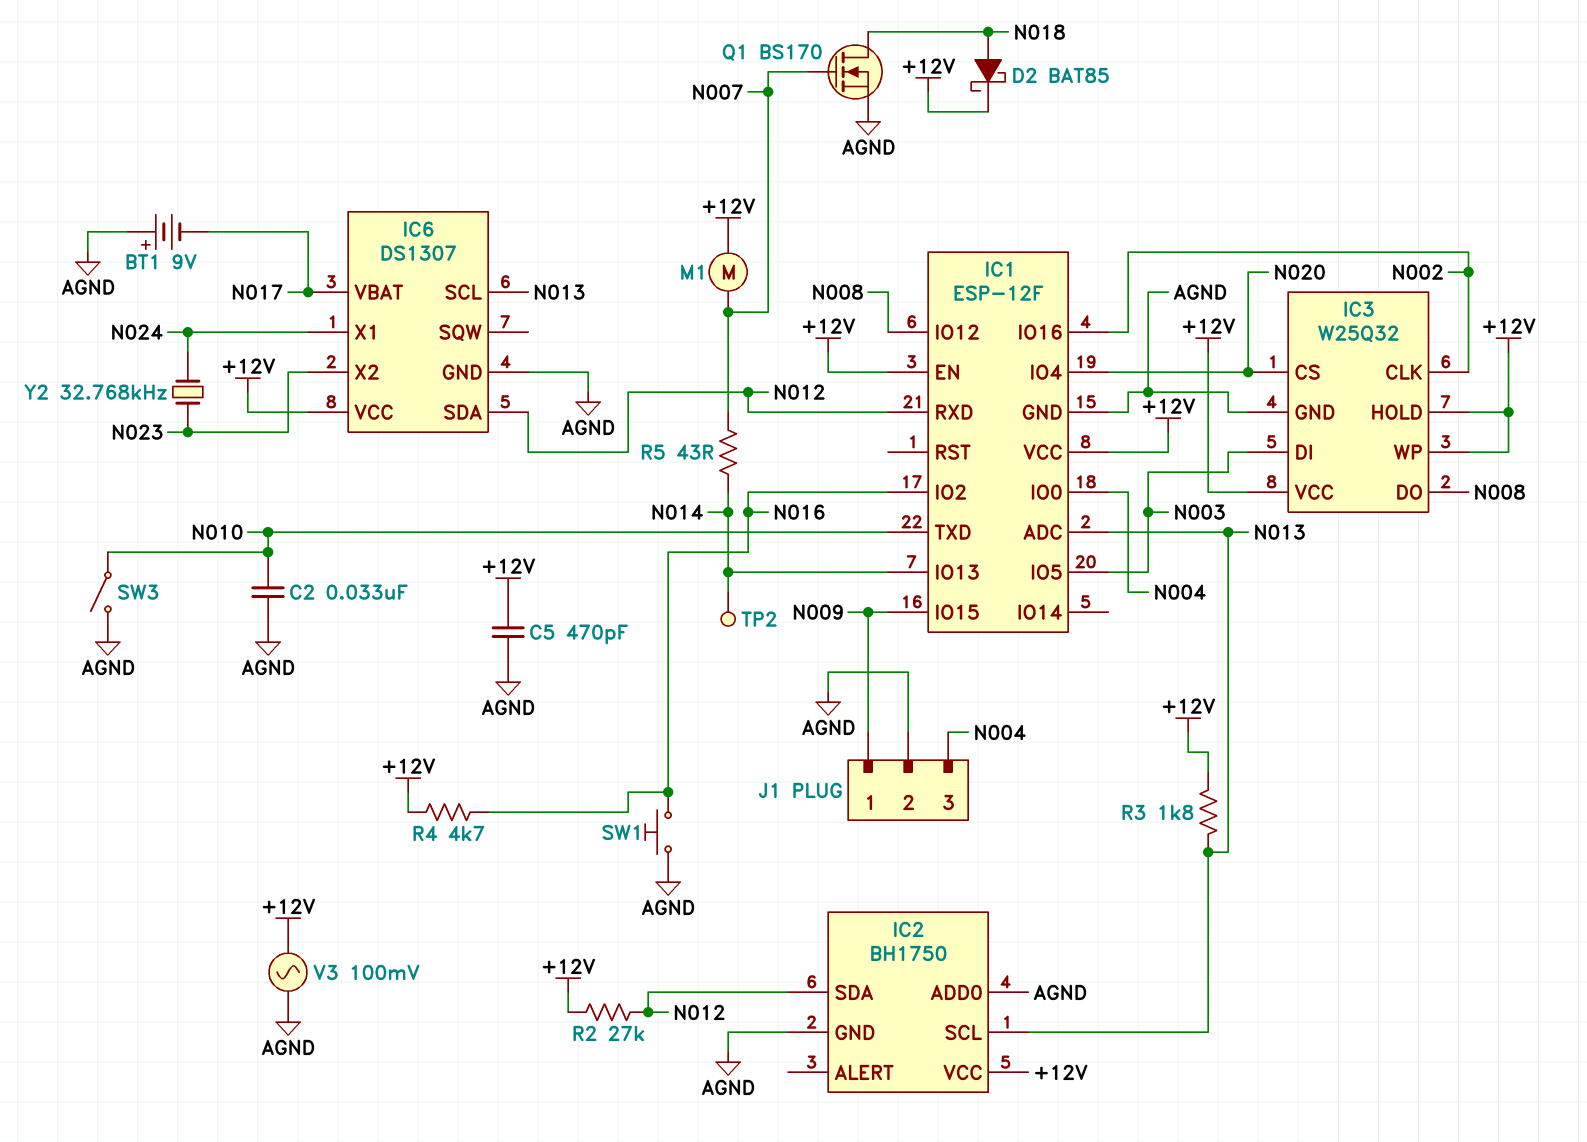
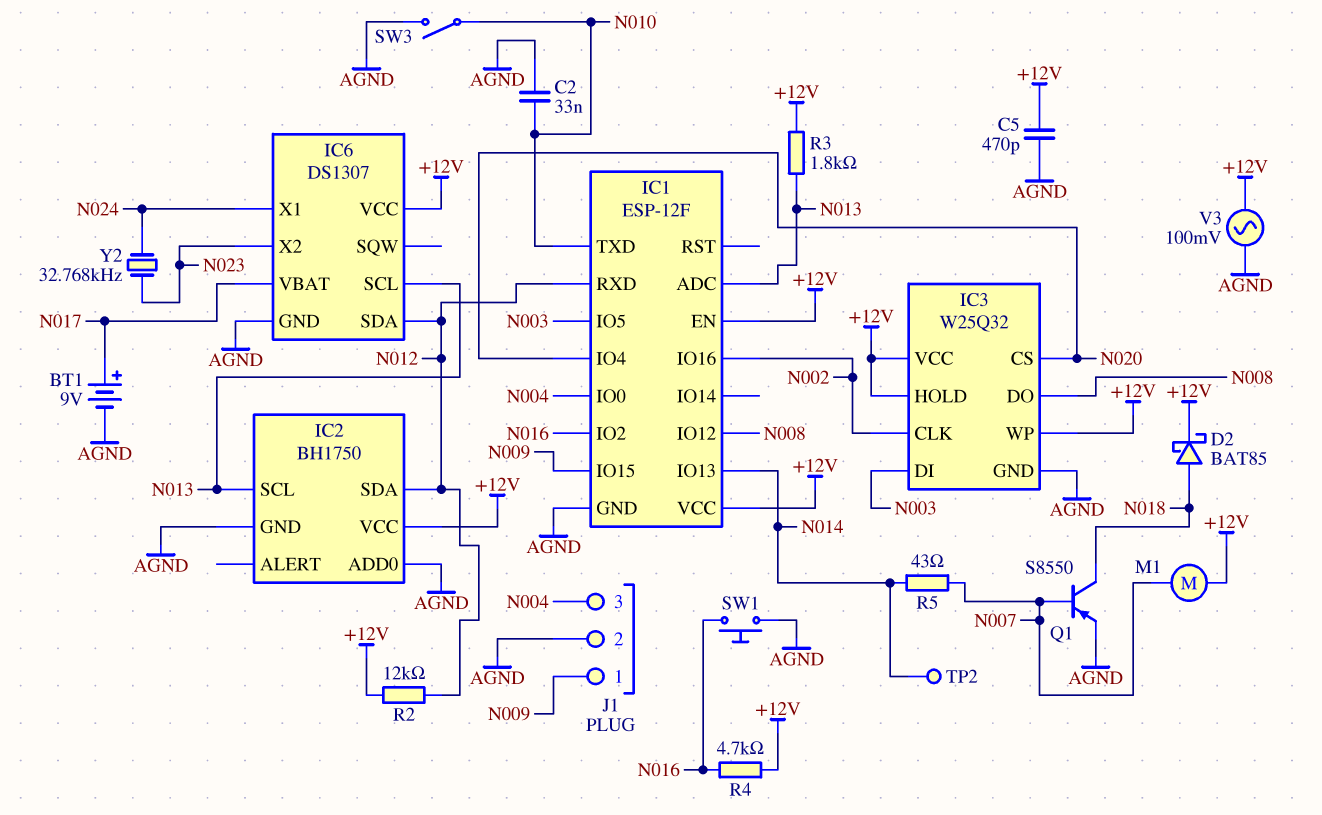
BT1: 9V (plus AGND, minus N017) -> 9V (plus N017, minus AGND)
Q1: NMOS BS170 (G N007, D N018, S AGND) -> PNP S8550 (B N007, C N018, E AGND)
R2: 27k (+12V, N012) -> 12k (+12V, N012)

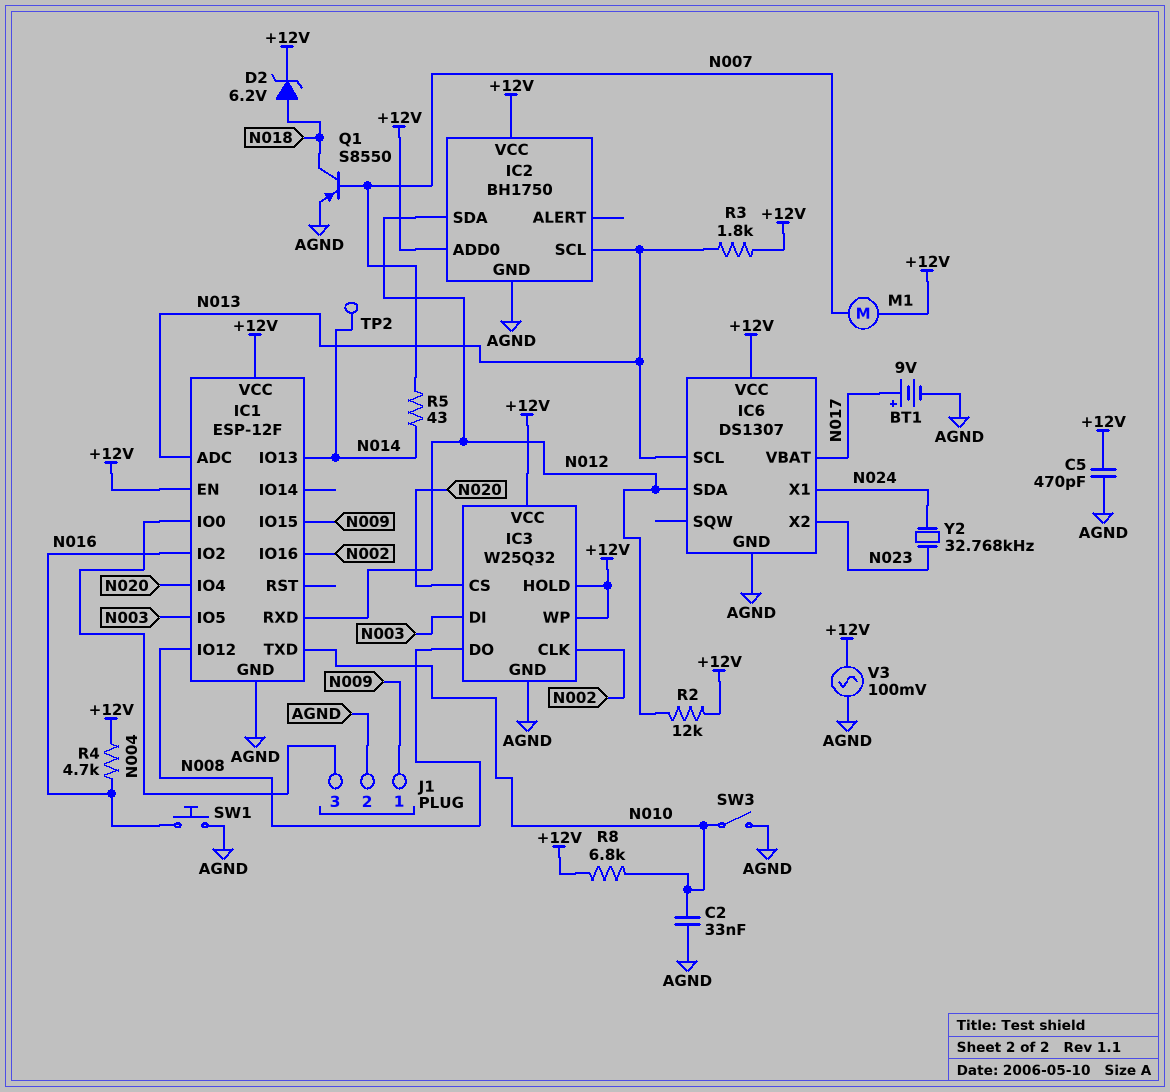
D2: schottky BAT85 (A N018, K +12V) -> zener 6.2V (A N018, K +12V)
IC2 pin ADD0: AGND -> +12V
R8: none -> 6.8k (+12V, N010)

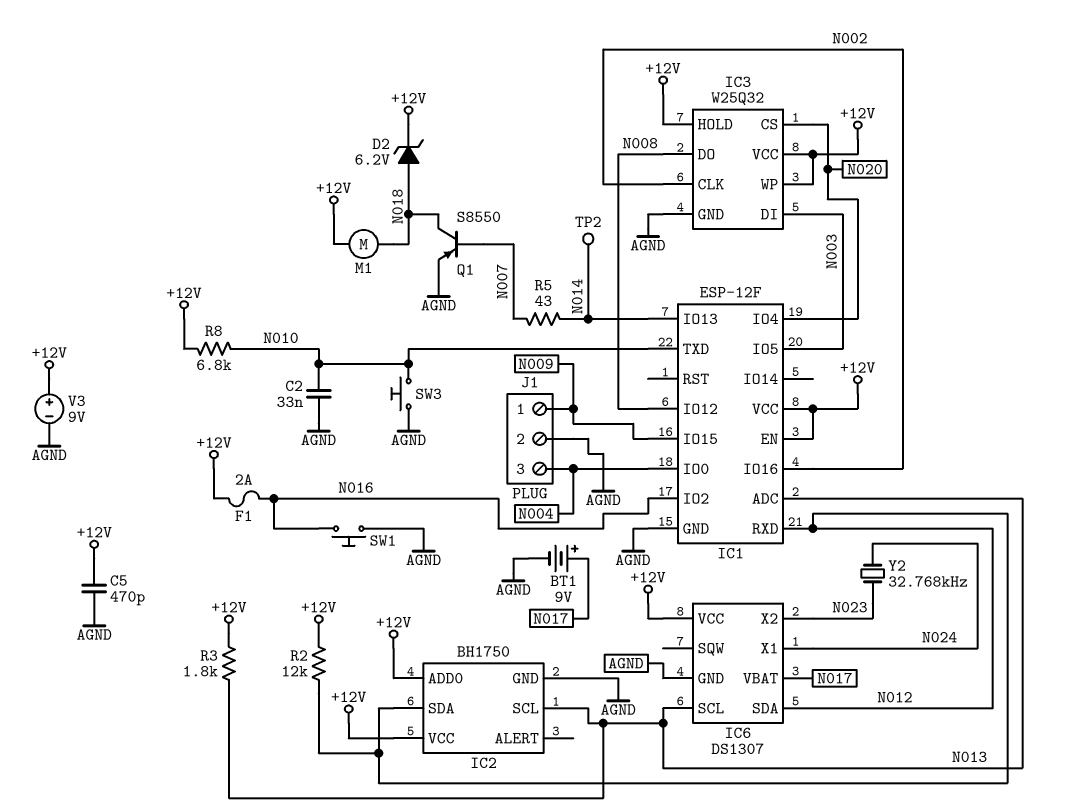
F1: none -> 2A (+12V, N016)
M1: motor (+12V, N007) -> motor (+12V, N018)
R4: 4.7k (+12V, N016) -> none
SW3: switch (AGND, N010) -> button (AGND, N010)
V3: AC 100mV (+12V, AGND) -> 9V (plus +12V, minus AGND)

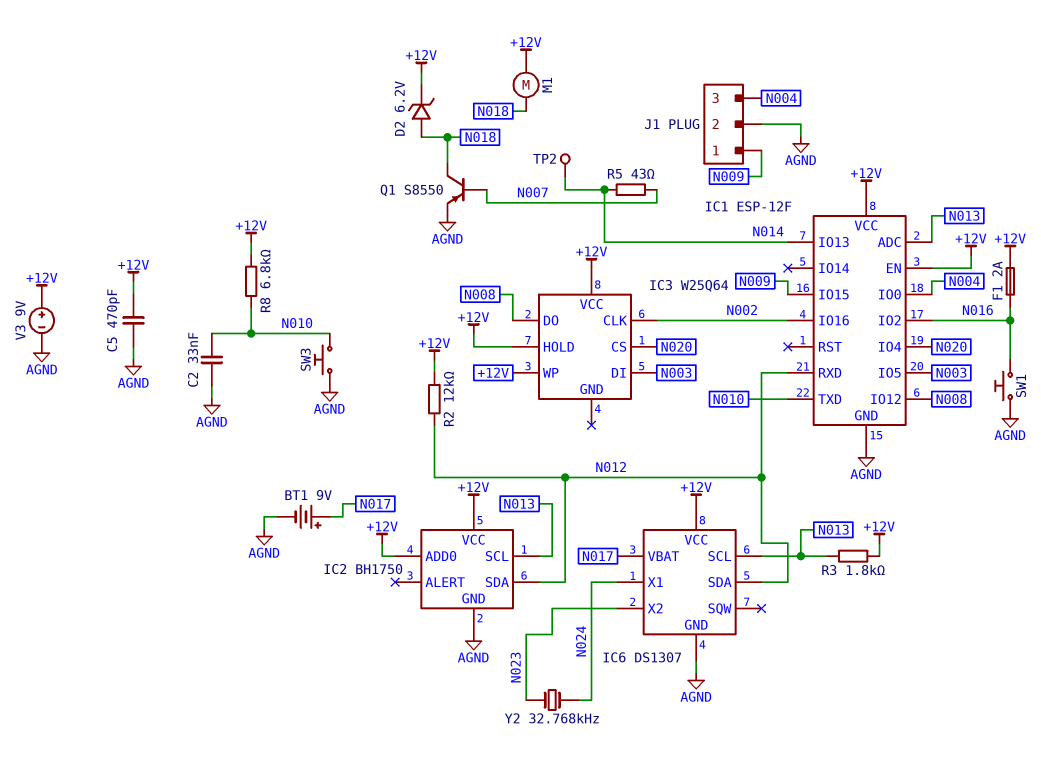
IC3: W25Q32 -> W25Q64
IC3 pin GND: AGND -> none

